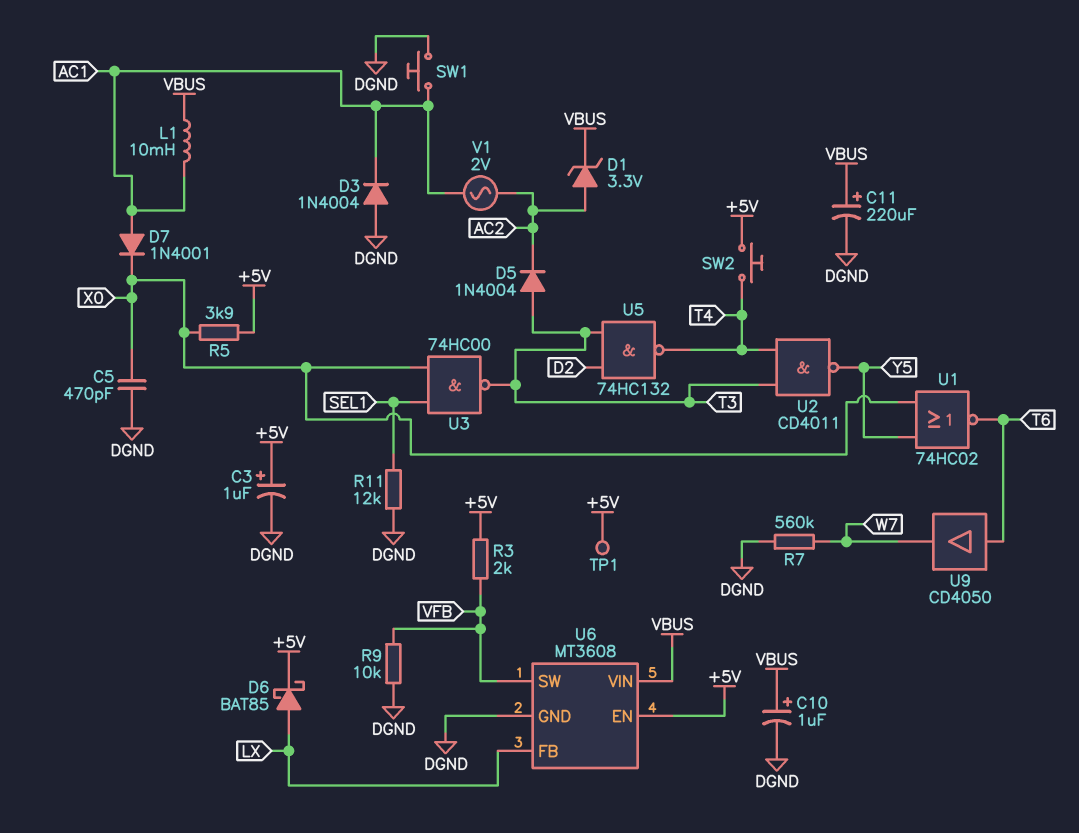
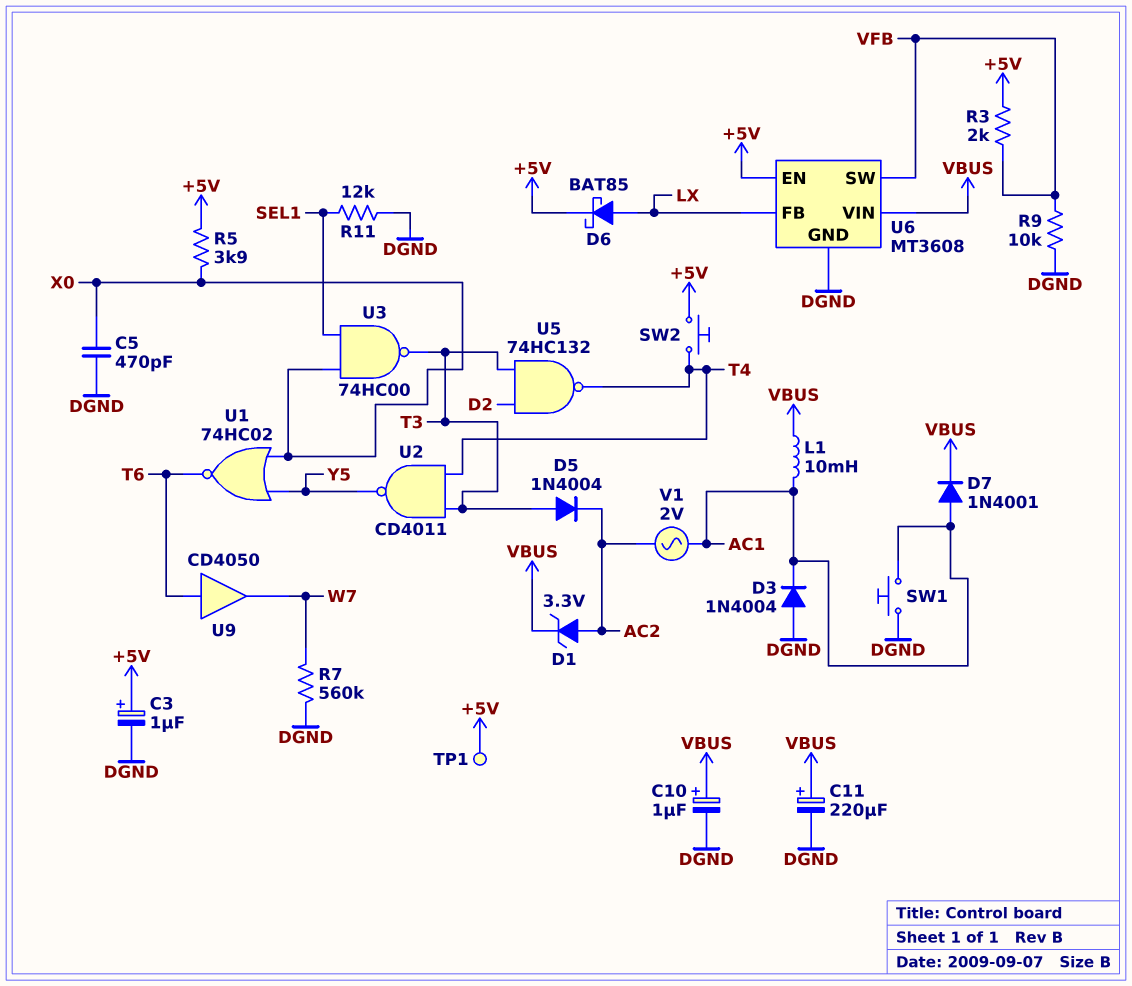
D7: diode 1N4001 (A AC1, K X0) -> diode 1N4001 (A AC1, K VBUS)

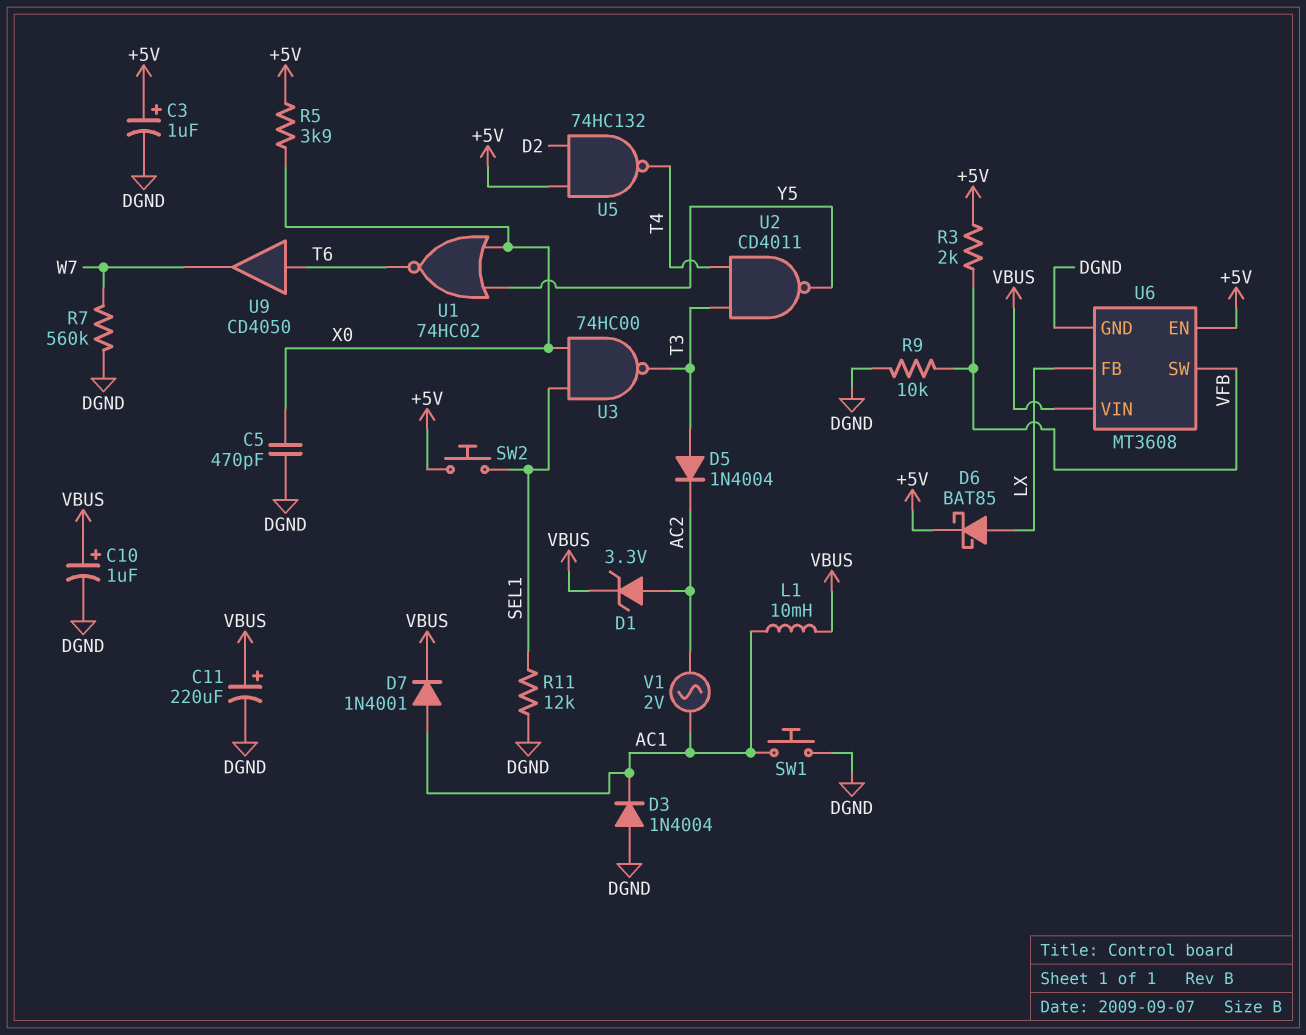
SW2: button (+5V, T4) -> button (+5V, SEL1)
TP1: test point (+5V) -> none
U5: NAND 74HC132 (in D2, in T3, out T4) -> NAND 74HC132 (in +5V, in D2, out T4)

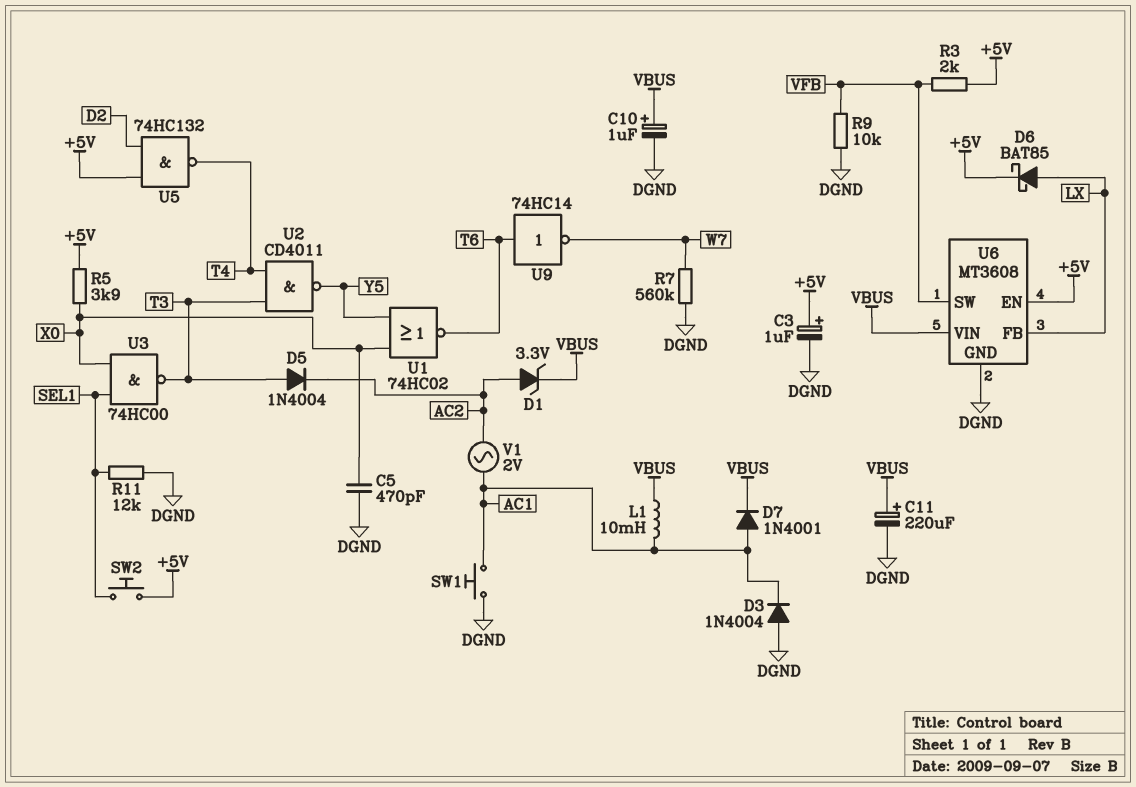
U9: buffer CD4050 (in T6, out W7) -> NOT 74HC14 (in T6, out W7)

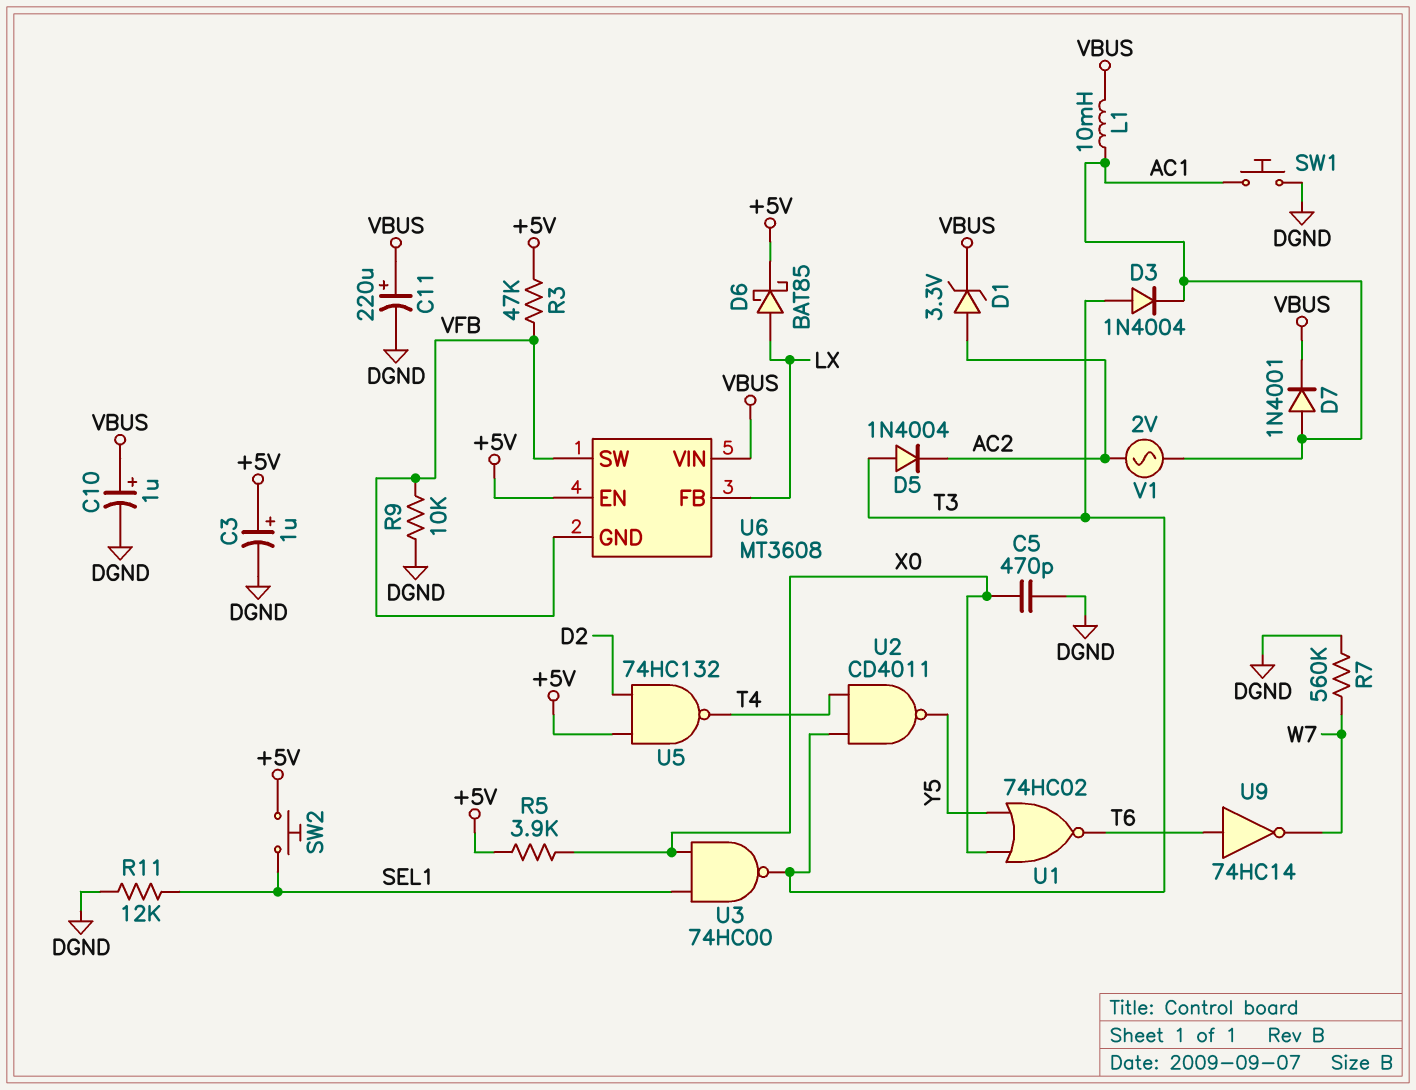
D3: diode 1N4004 (A DGND, K AC1) -> diode 1N4004 (A T3, K AC1)
R3: 2k (+5V, VFB) -> 47k (+5V, VFB)
U6 pin GND: DGND -> VFB

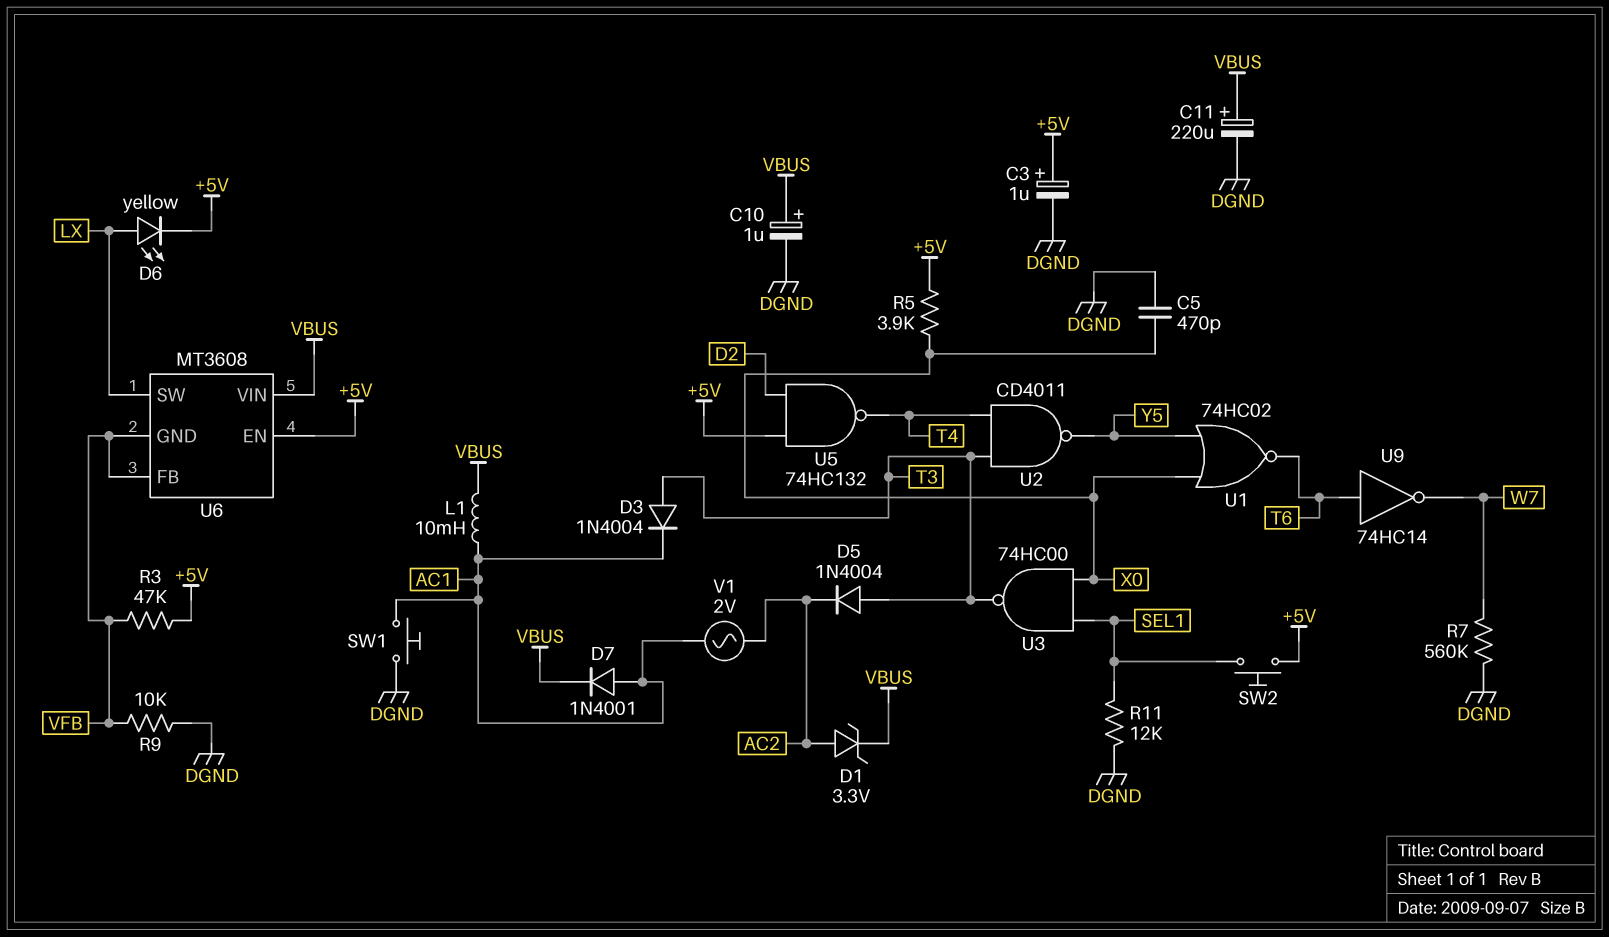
D6: schottky BAT85 (A LX, K +5V) -> LED yellow (A LX, K +5V)
U6 pin FB: LX -> VFB
U6 pin SW: VFB -> LX

